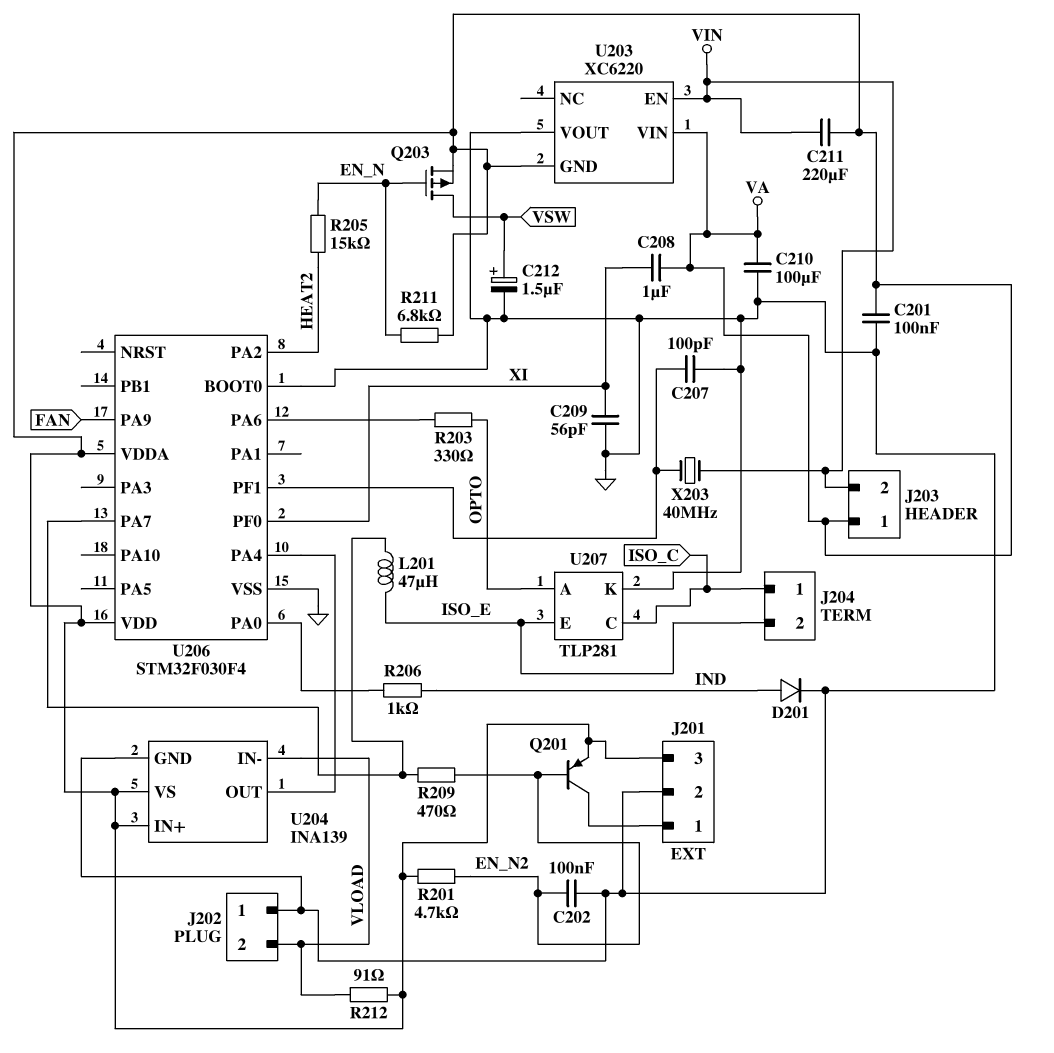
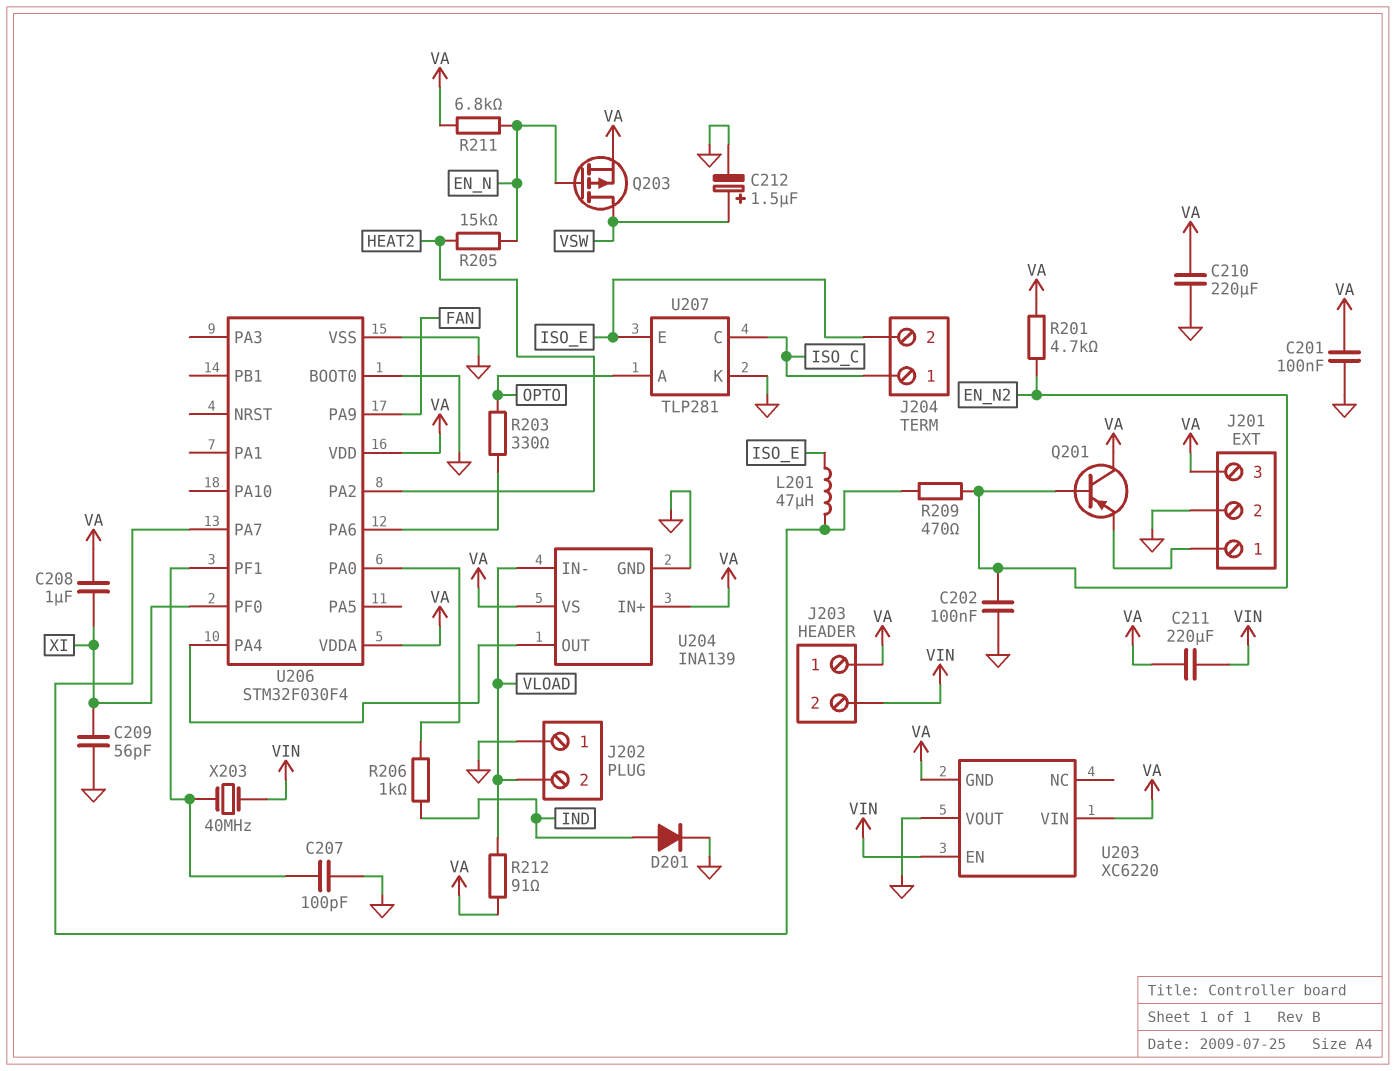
C210: 100uF (GND, VA) -> 220uF (GND, VA)
Q201: PNP (B EN_N2, C J201/1, E VA) -> PNP (B EN_N2, C VA, E J201/1)

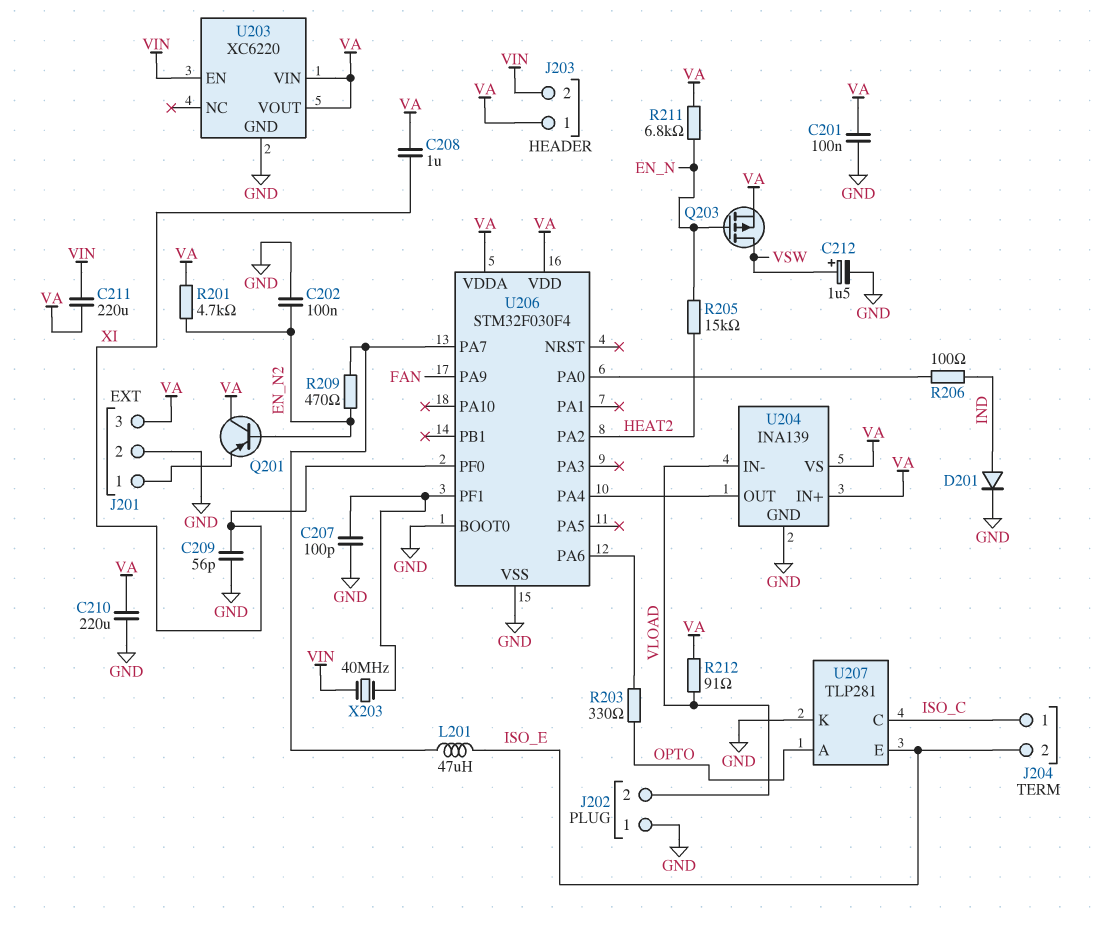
R206: 1k (IND, U206/PA0) -> 100 (IND, U206/PA0)
U203 pin GND: VA -> GND
U203 pin VOUT: GND -> VA

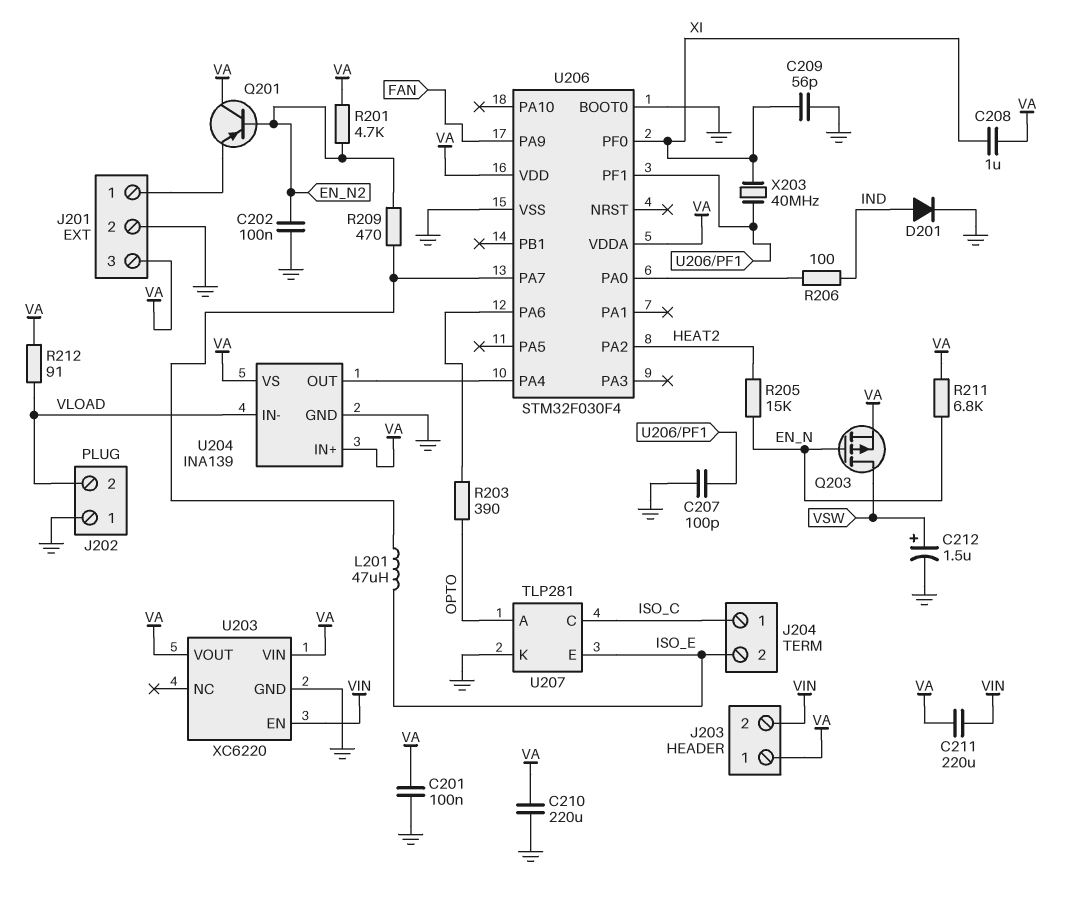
R203: 330 (OPTO, U206/PA6) -> 390 (OPTO, U206/PA6)
X203: 40MHz (U206/PF1, VIN) -> 40MHz (U206/PF1, XI)

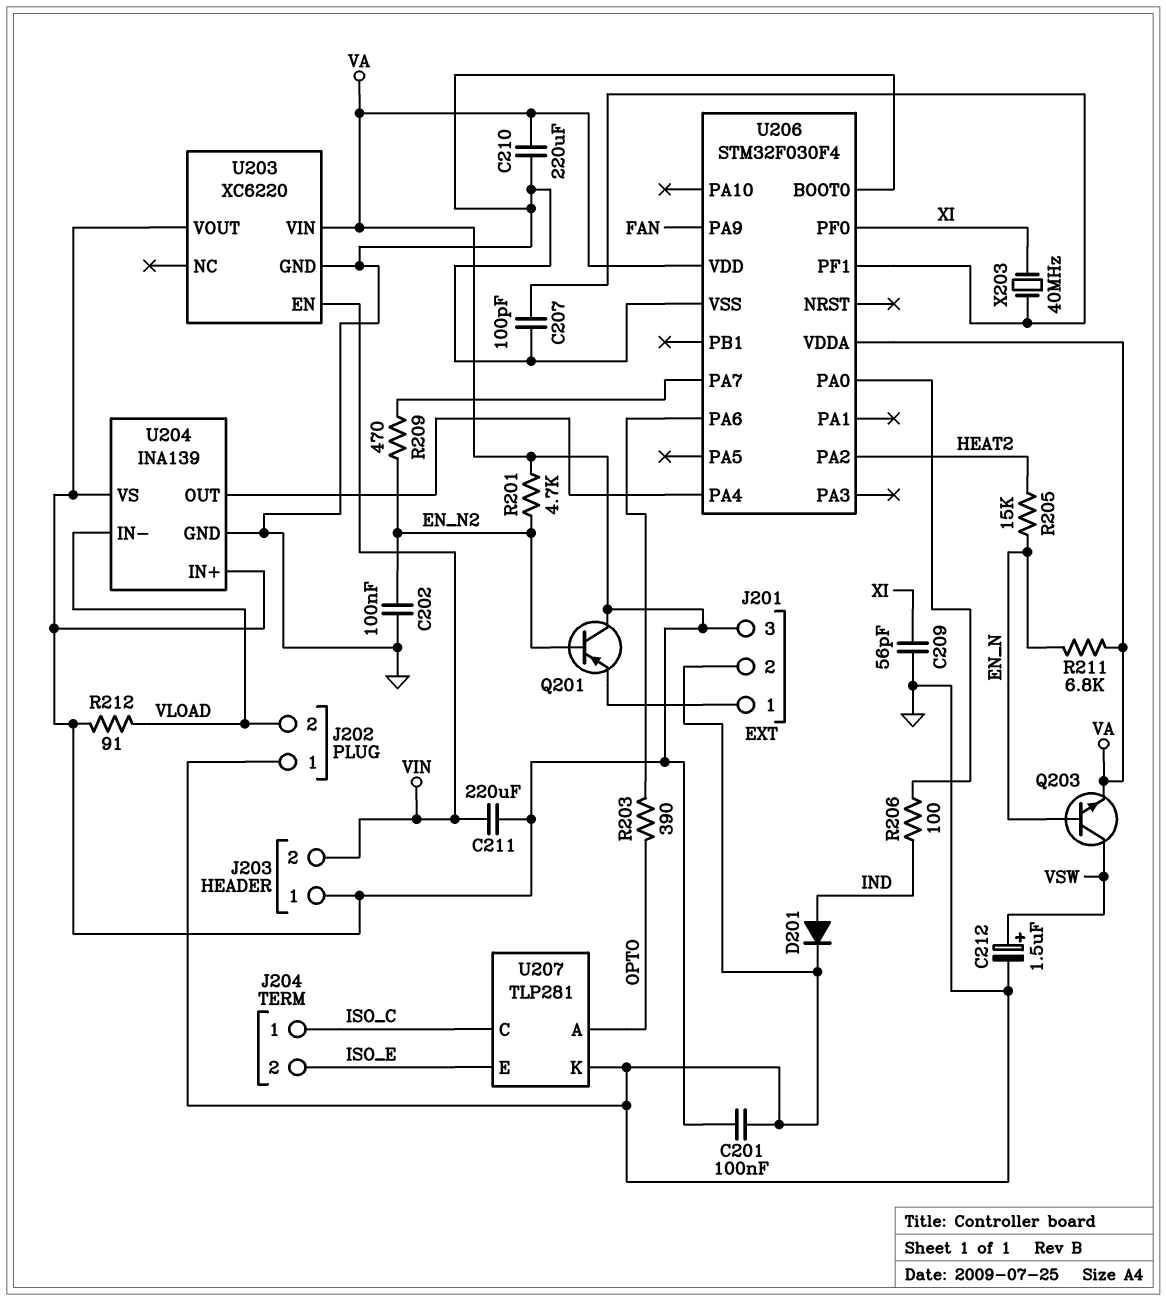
C208: 1uF (VA, XI) -> none
L201: 47uH (ISO_E, U206/PA7) -> none
Q203: PMOS (G EN_N, D VSW, S VA) -> NPN (B EN_N, C VSW, E VA)

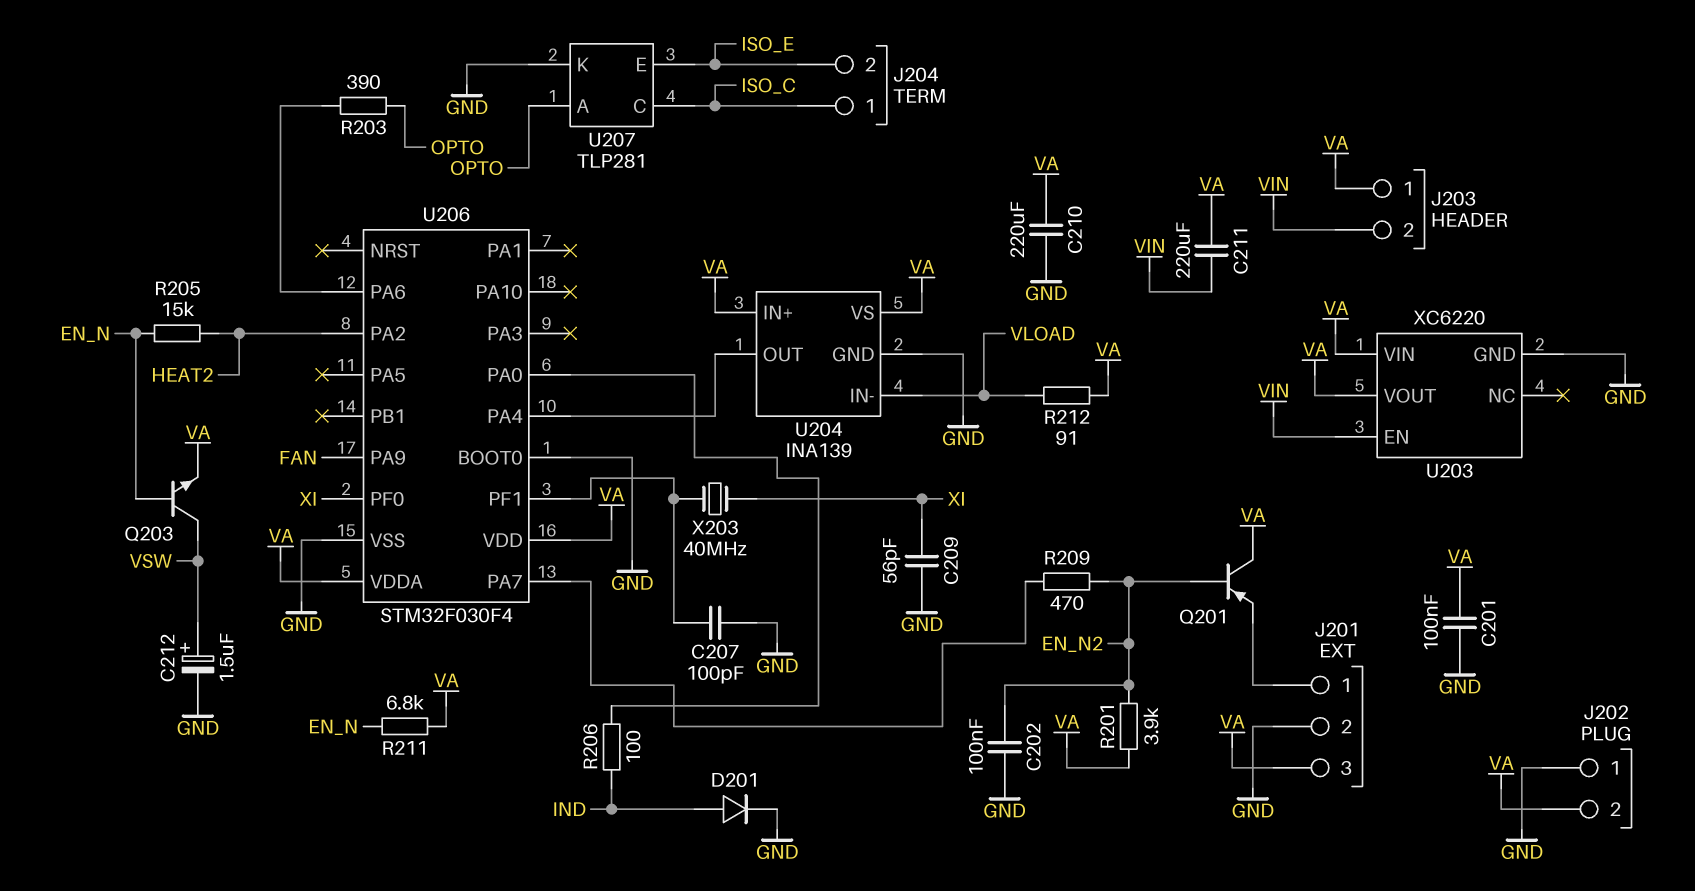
J202 pin 2: VLOAD -> VA
R201: 4.7k (EN_N2, VA) -> 3.9k (EN_N2, VA)

